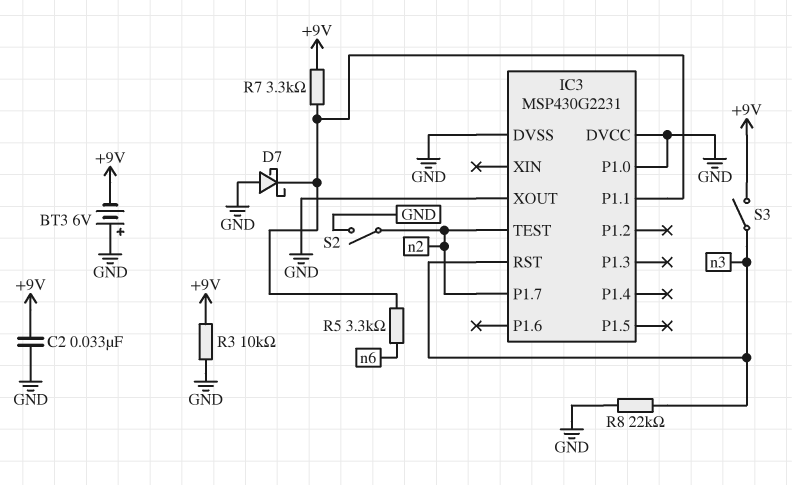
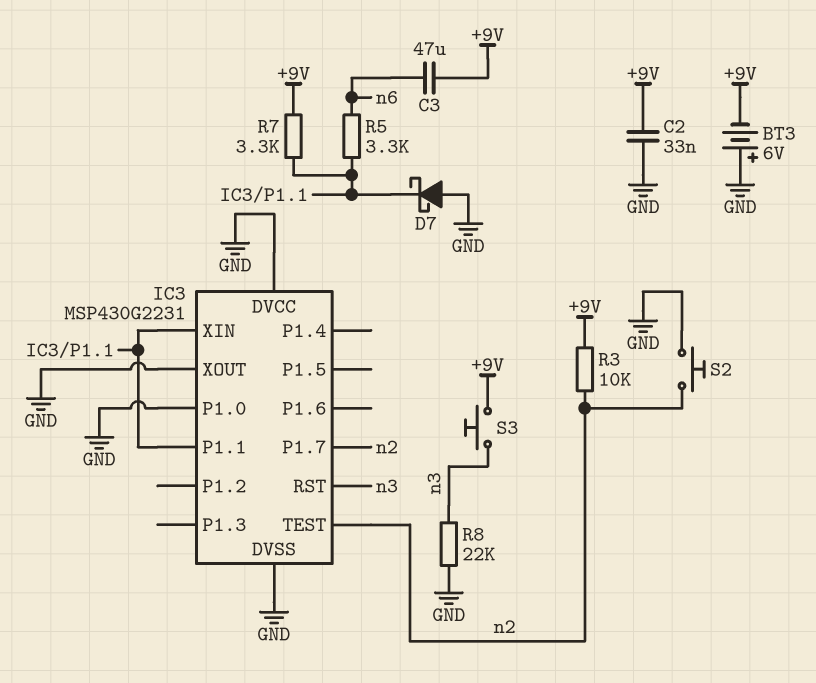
C3: none -> 47uF (+9V, n6)
IC3 pin XIN: none -> IC3/P1.1
R3: 10k (+9V, GND) -> 10k (+9V, n2)
S2: switch (GND, n2) -> button (GND, n2)
S3: switch (+9V, n3) -> button (+9V, n3)

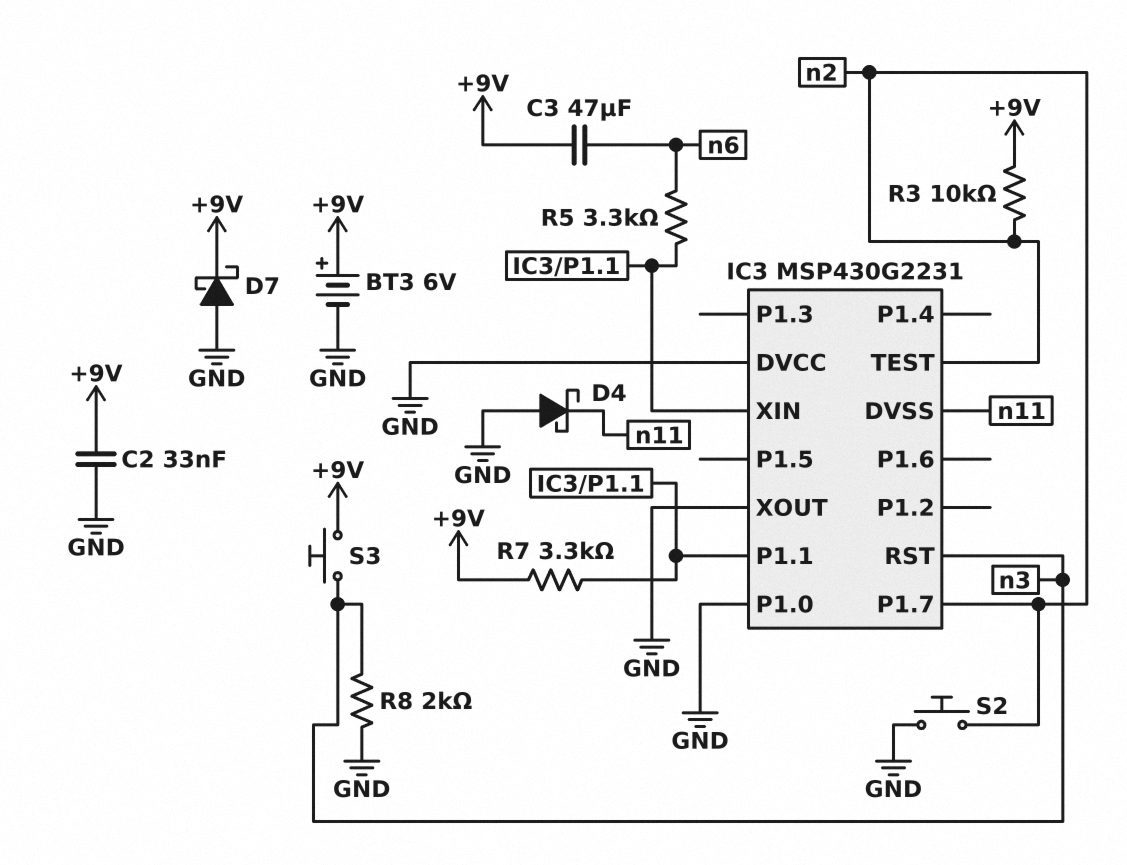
BT3: 6V (plus GND, minus +9V) -> 6V (plus +9V, minus GND)
D4: none -> schottky (A GND, K n11)
D7: schottky (A GND, K IC3/P1.1) -> schottky (A GND, K +9V)
IC3 pin DVSS: GND -> n11
R8: 22k (GND, n3) -> 2k (GND, n3)

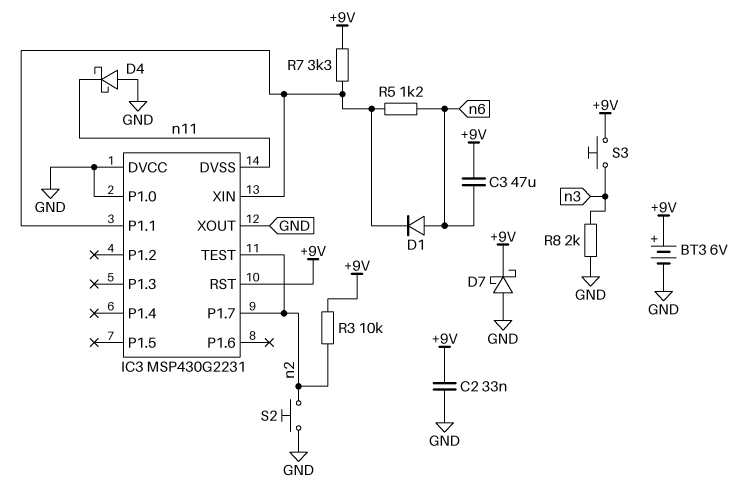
D1: none -> diode (A n6, K IC3/P1.1)
IC3 pin RST: n3 -> +9V
R5: 3.3k (IC3/P1.1, n6) -> 1.2k (IC3/P1.1, n6)

